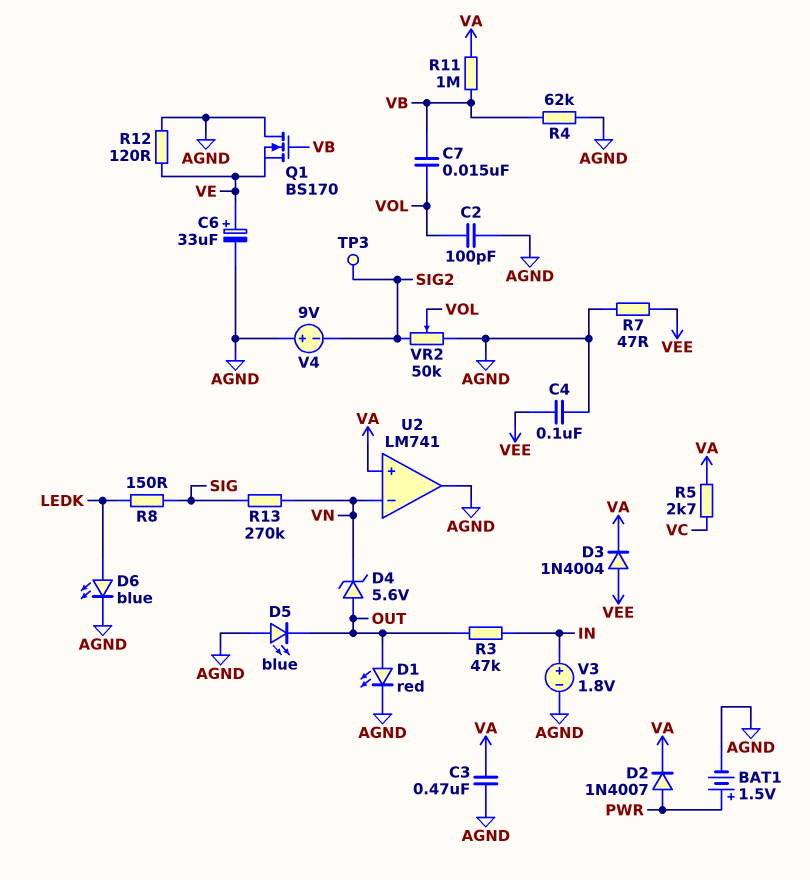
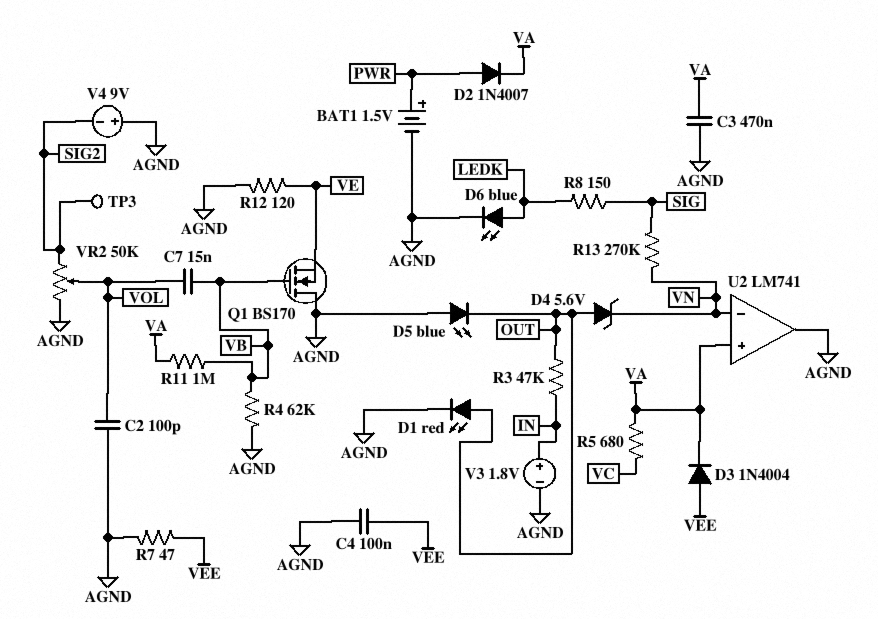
C6: 33uF (plus VE, minus AGND) -> none
R5: 2.7k (VA, VC) -> 680 (VA, VC)

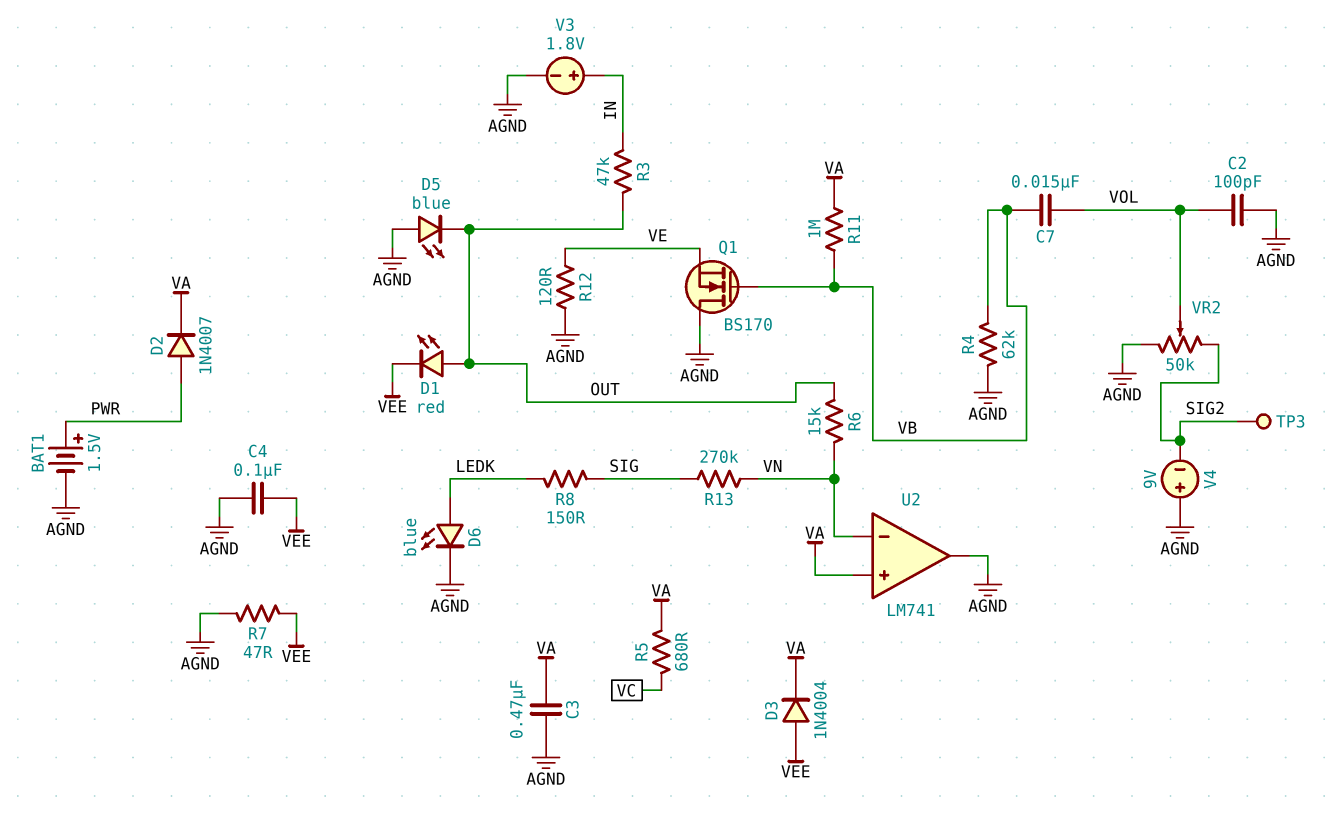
D1: LED red (A OUT, K AGND) -> LED red (A OUT, K VEE)
D4: zener 5.6V (A OUT, K VN) -> none
R6: none -> 15k (OUT, VN)

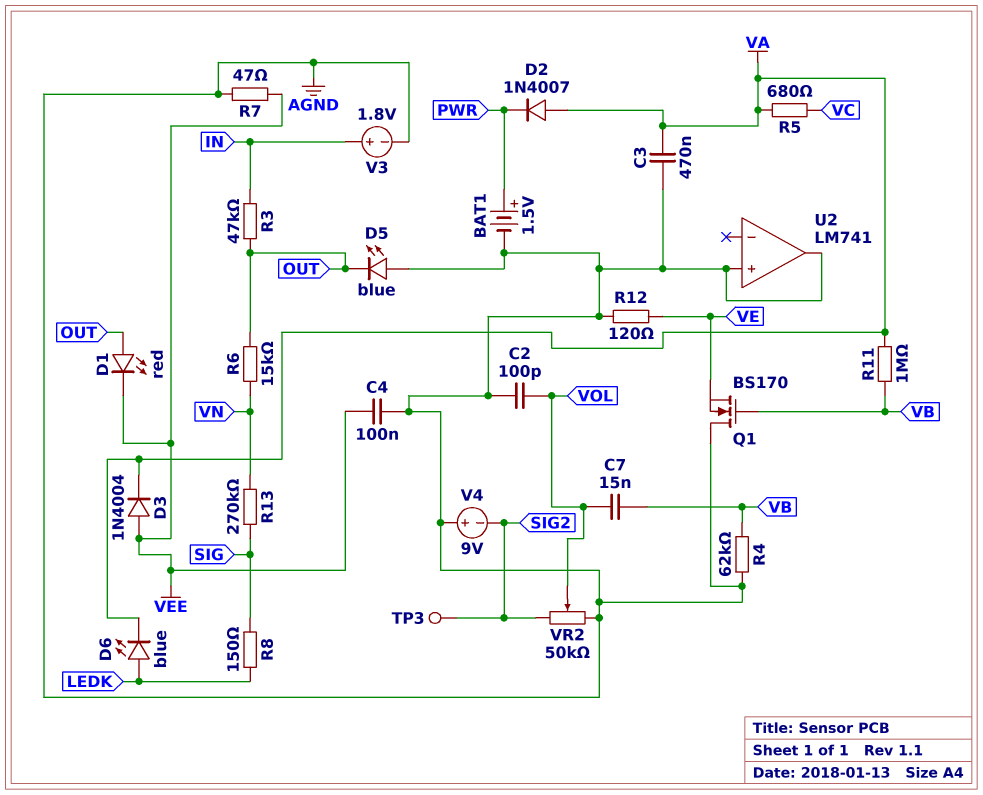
D2: diode 1N4007 (A PWR, K VA) -> diode 1N4007 (A VA, K PWR)
D6: LED blue (A LEDK, K AGND) -> LED blue (A LEDK, K VA)
U2 pin in+: VA -> AGND
U2 pin in-: VN -> none

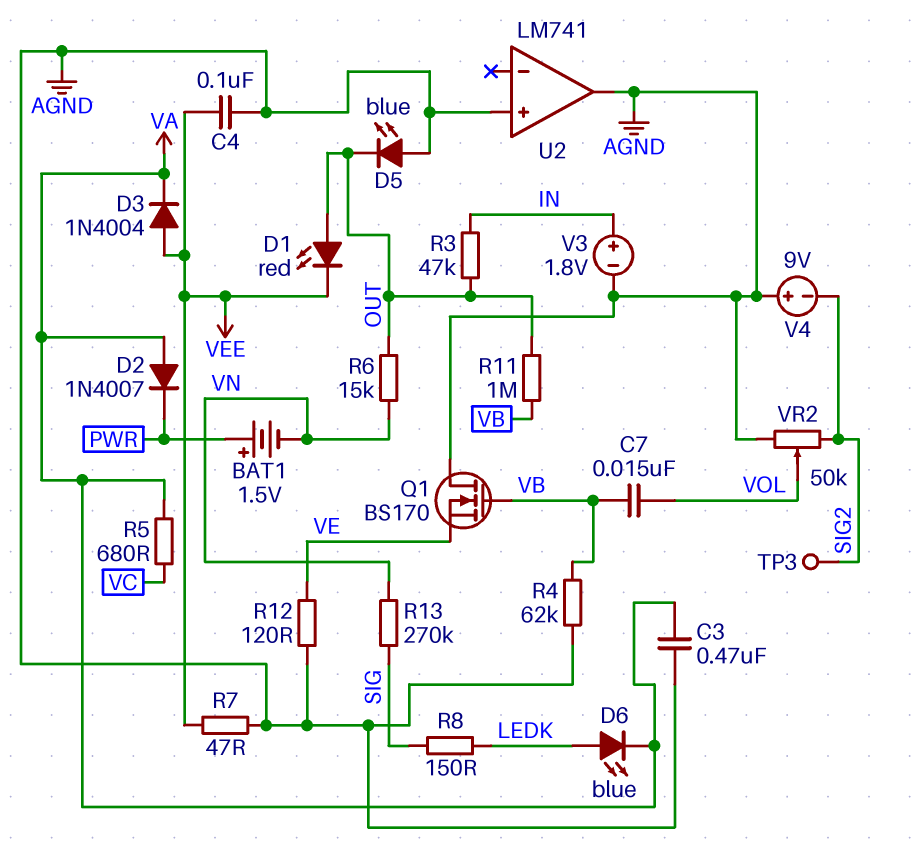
BAT1: 1.5V (plus PWR, minus AGND) -> 1.5V (plus PWR, minus VN)
C2: 100pF (AGND, VOL) -> none
R11: 1M (VA, VB) -> 1M (OUT, VB)

